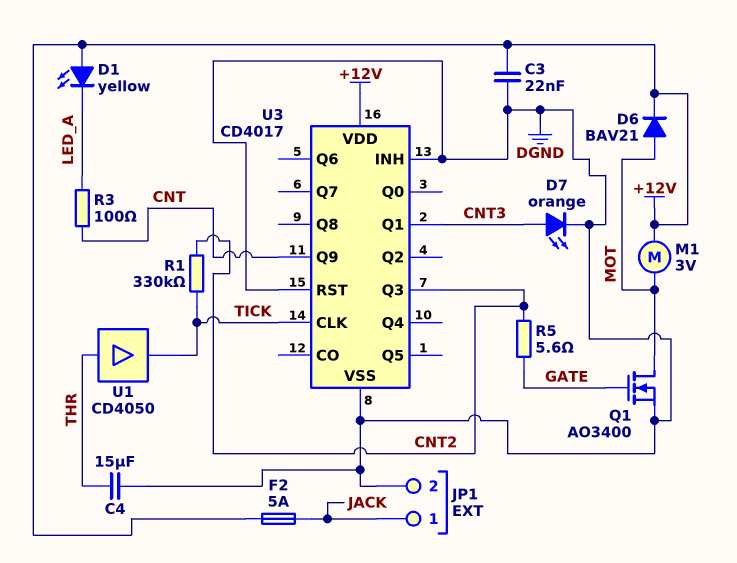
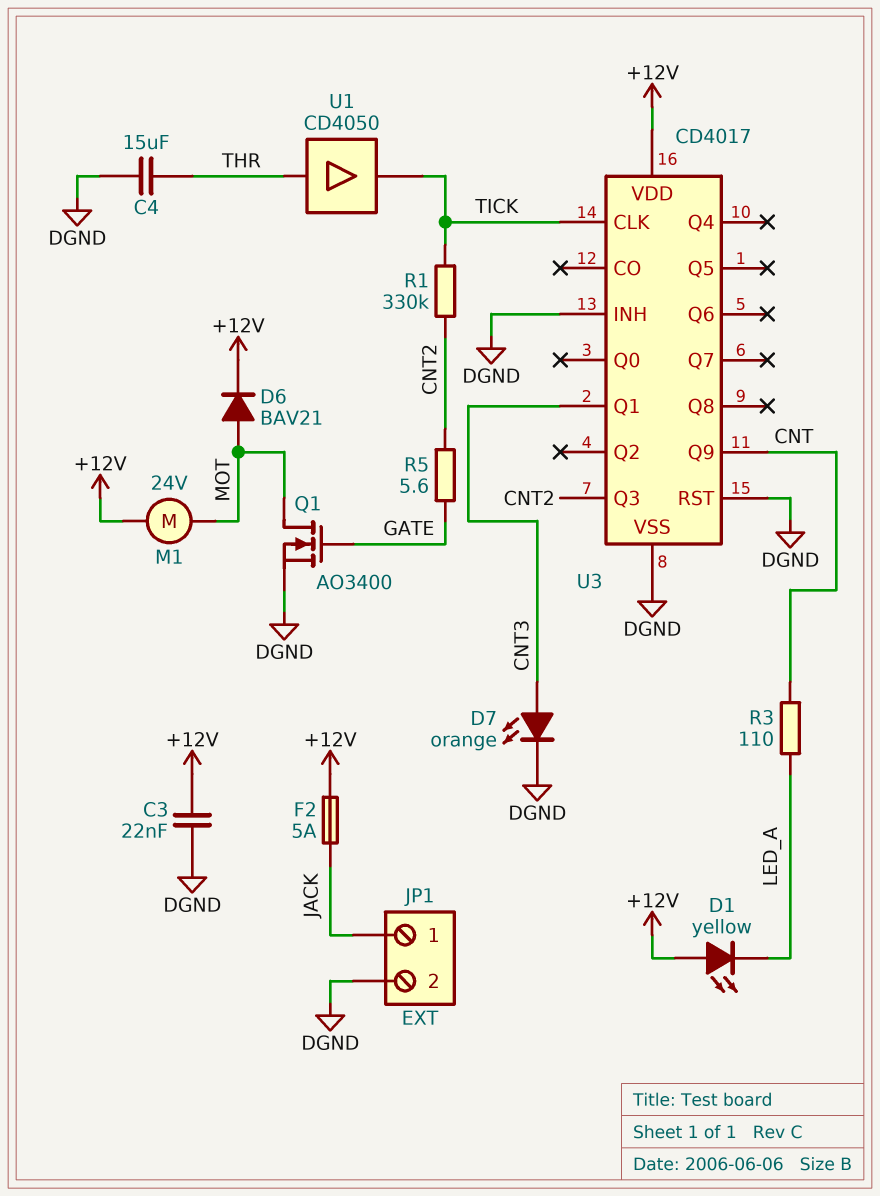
M1: motor 3V (+12V, MOT) -> motor 24V (+12V, MOT)
R3: 100 (CNT, LED_A) -> 110 (CNT, LED_A)

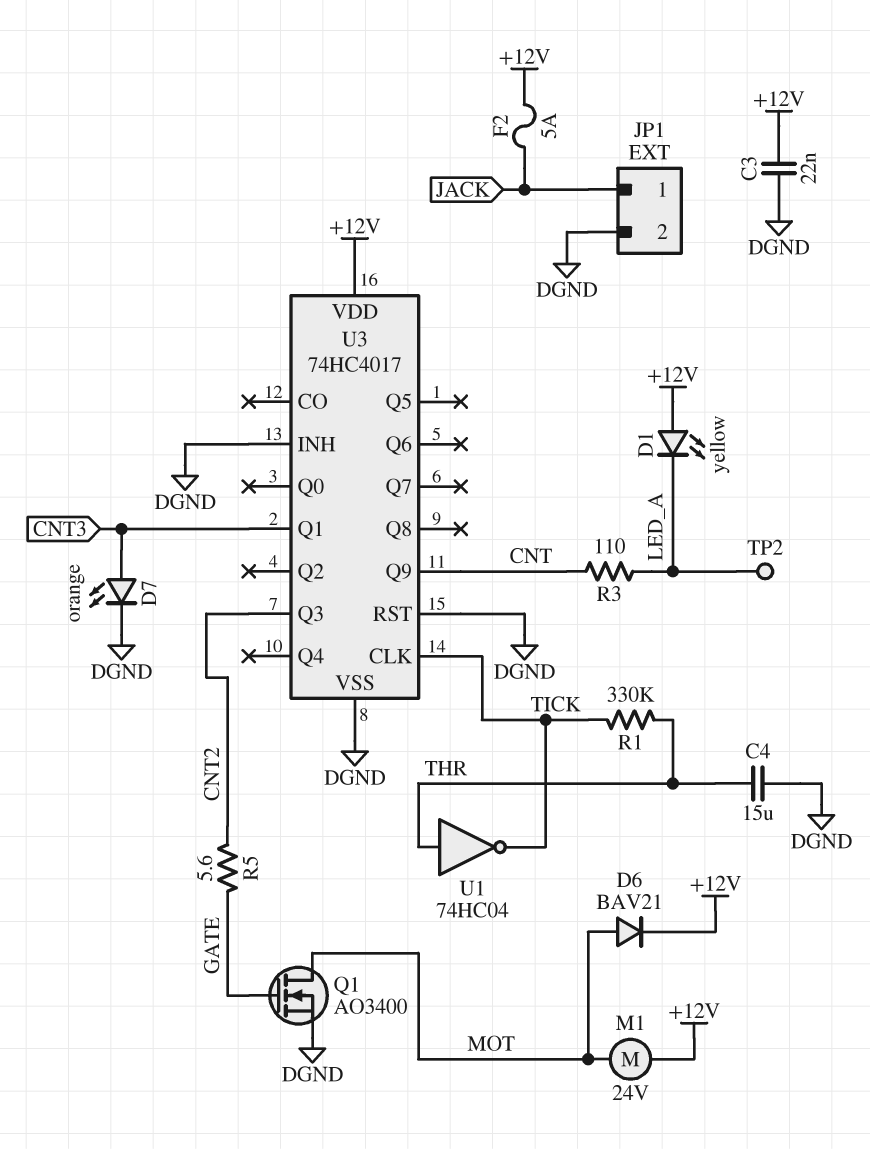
R1: 330k (CNT2, TICK) -> 330k (THR, TICK)
TP2: none -> test point (LED_A)
U1: buffer CD4050 (in THR, out TICK) -> NOT 74HC04 (in THR, out TICK)
U3: CD4017 -> 74HC4017

